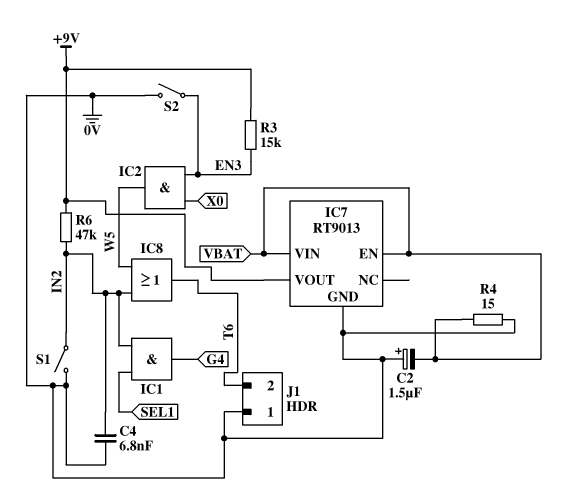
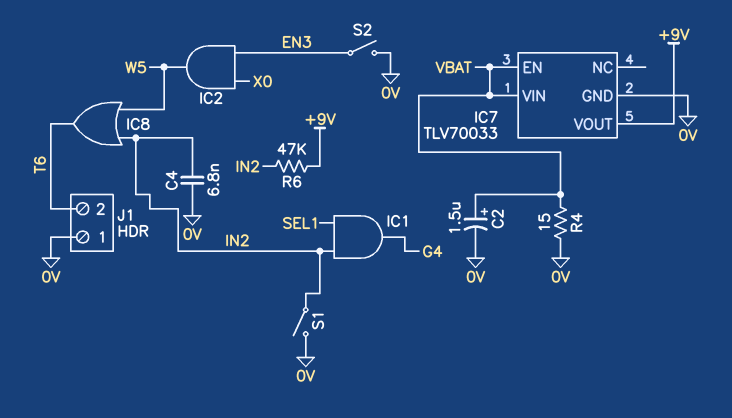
C2: 1.5uF (plus 0V, minus VBAT) -> 1.5uF (plus VBAT, minus 0V)
IC7: RT9013 -> TLV70033
R3: 15k (+9V, EN3) -> none

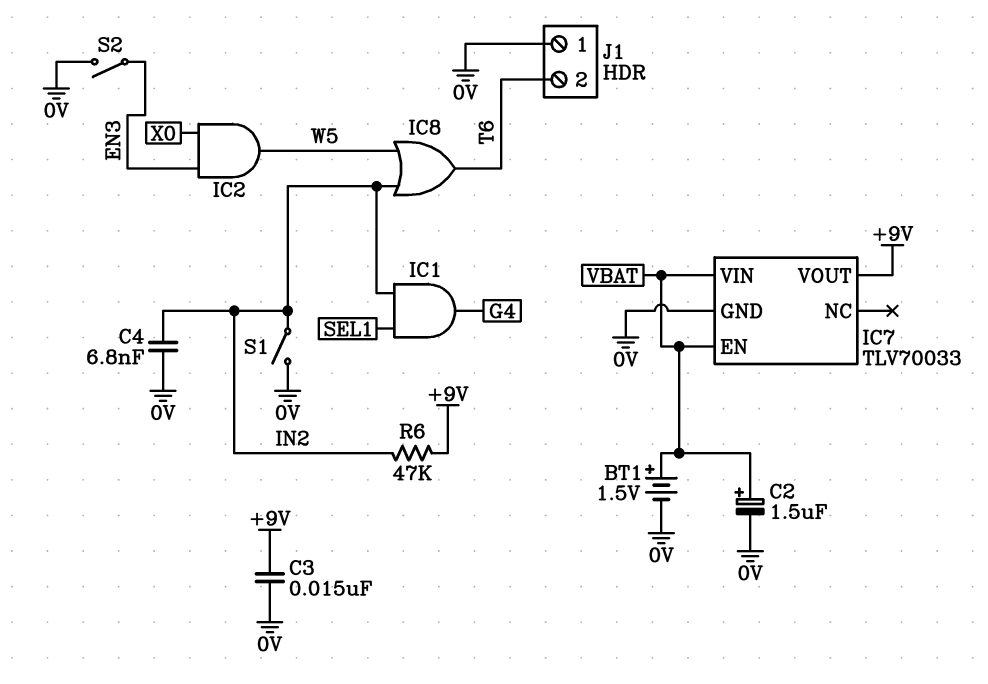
BT1: none -> 1.5V (plus VBAT, minus 0V)
C3: none -> 15nF (+9V, 0V)
R4: 15 (0V, VBAT) -> none

